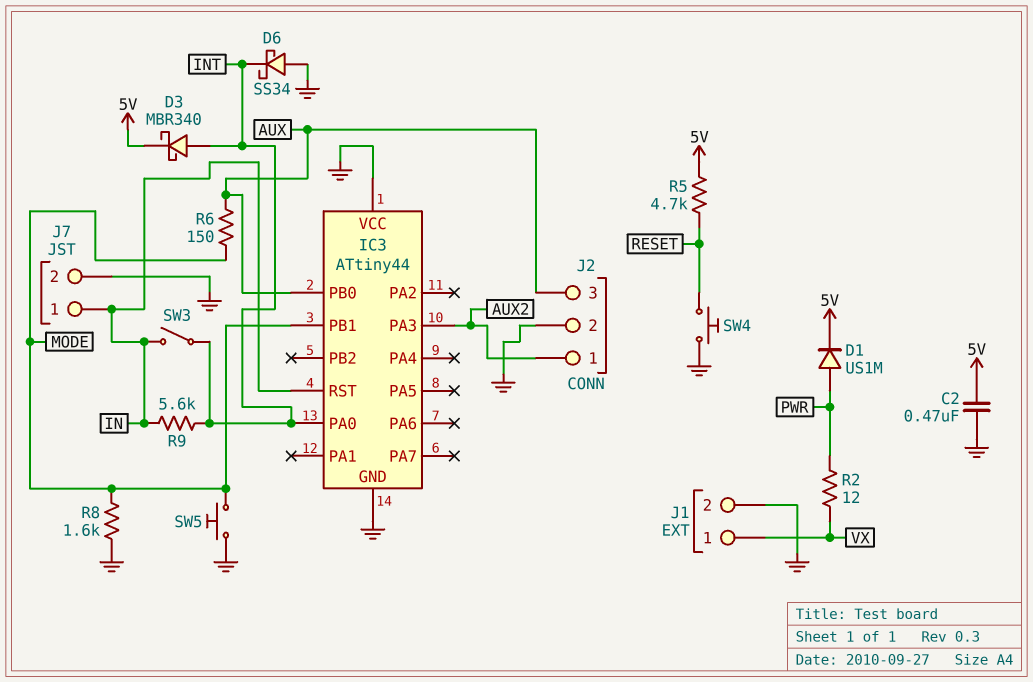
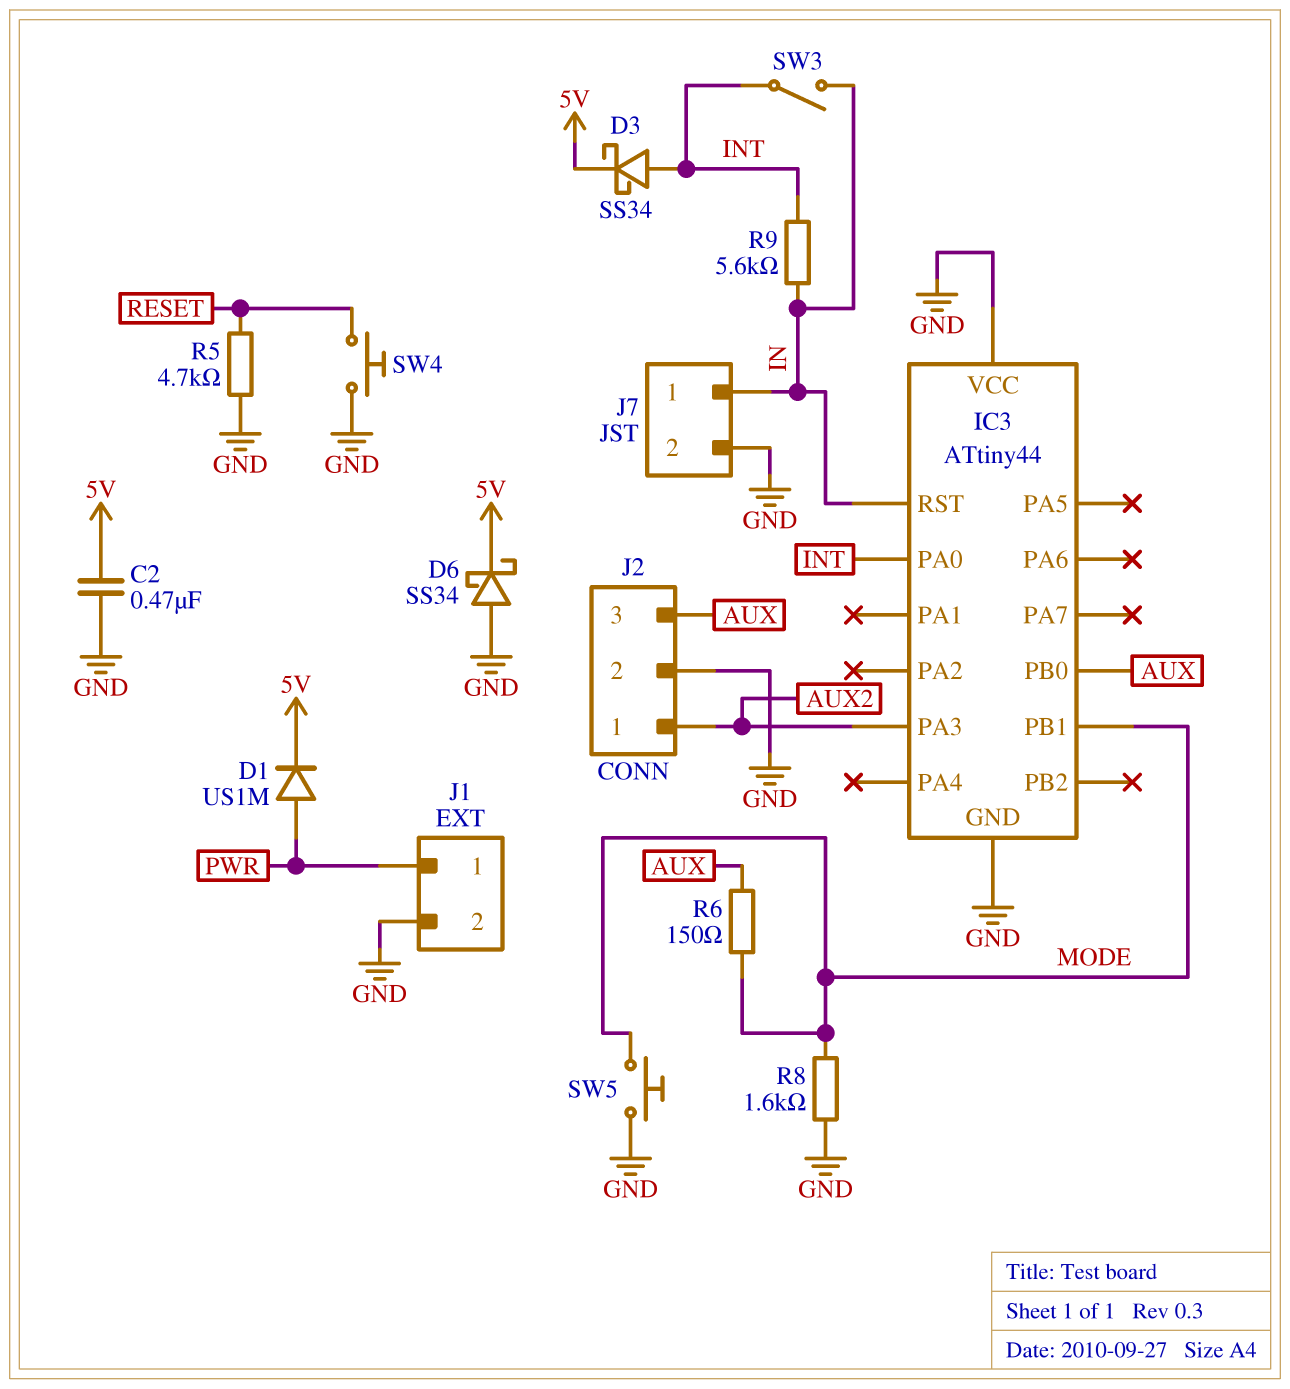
D3: schottky MBR340 (A INT, K 5V) -> schottky SS34 (A INT, K 5V)
D6: schottky SS34 (A GND, K INT) -> schottky SS34 (A GND, K 5V)
J1 pin 1: VX -> PWR
R2: 12 (PWR, VX) -> none
R5: 4.7k (5V, RESET) -> 4.7k (GND, RESET)

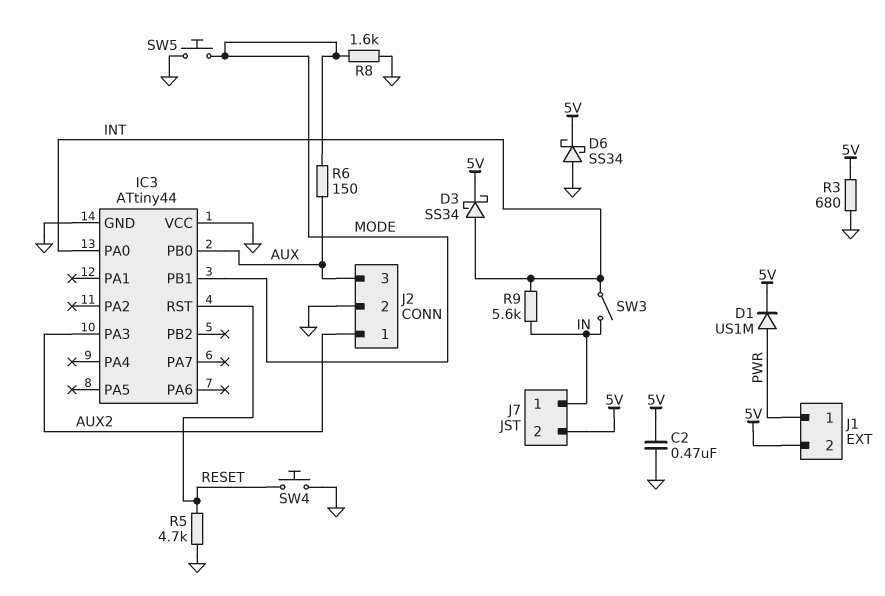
IC3 pin RST: IN -> RESET
J1 pin 2: GND -> 5V
J7 pin 2: GND -> 5V
R3: none -> 680 (5V, GND)

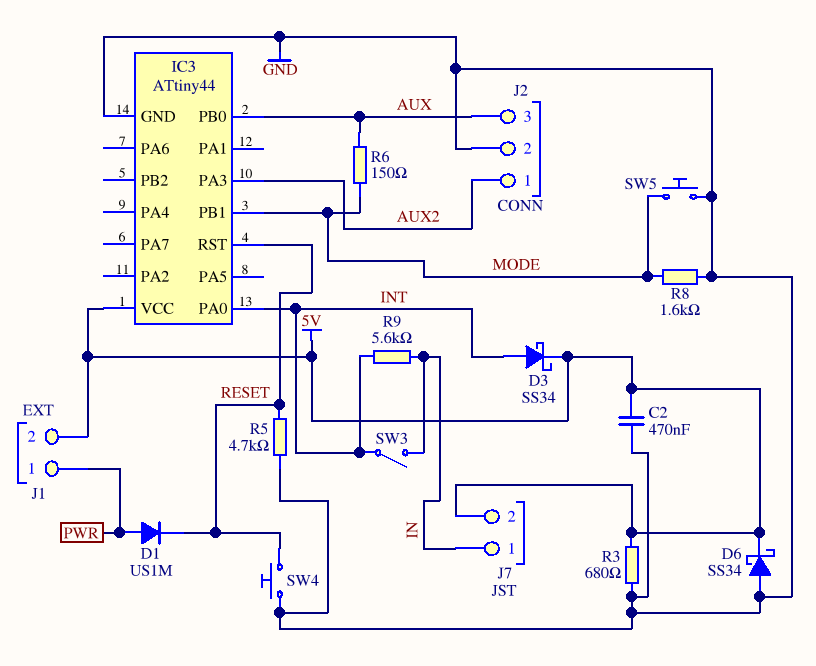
D1: diode US1M (A PWR, K 5V) -> diode US1M (A PWR, K RESET)
IC3 pin VCC: GND -> 5V

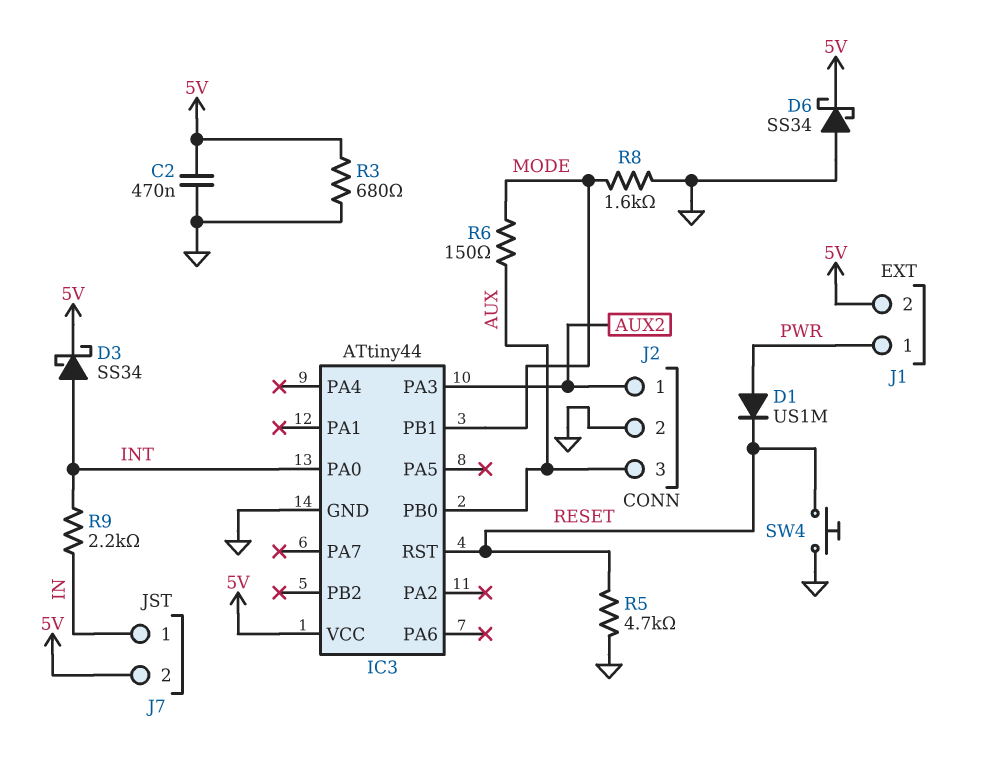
R9: 5.6k (IN, INT) -> 2.2k (IN, INT)
SW3: switch (IN, INT) -> none
SW5: button (GND, MODE) -> none

